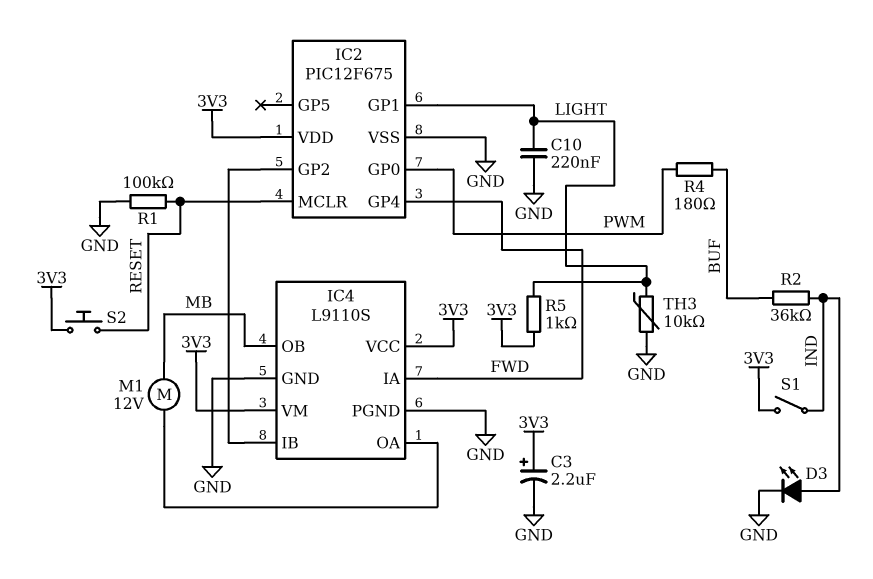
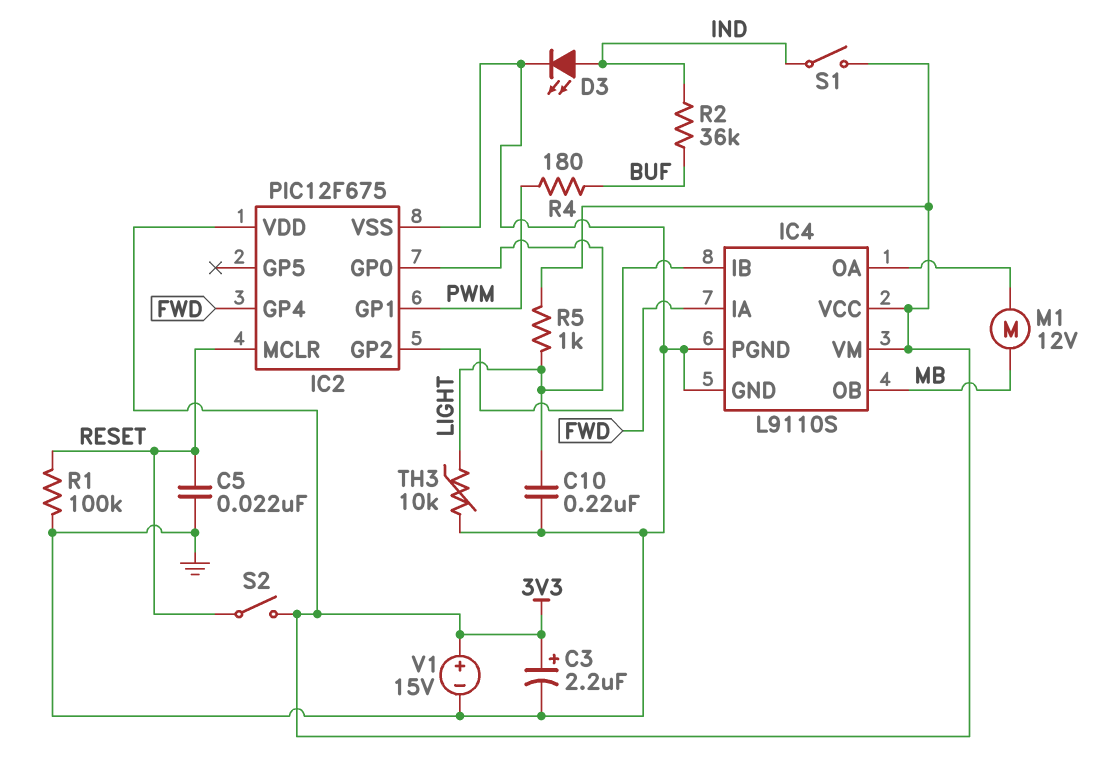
C5: none -> 22nF (GND, RESET)
IC2 pin GP0: PWM -> LIGHT
IC2 pin GP1: LIGHT -> PWM
S2: button (3V3, RESET) -> switch (3V3, RESET)
V1: none -> 15V (plus 3V3, minus GND)

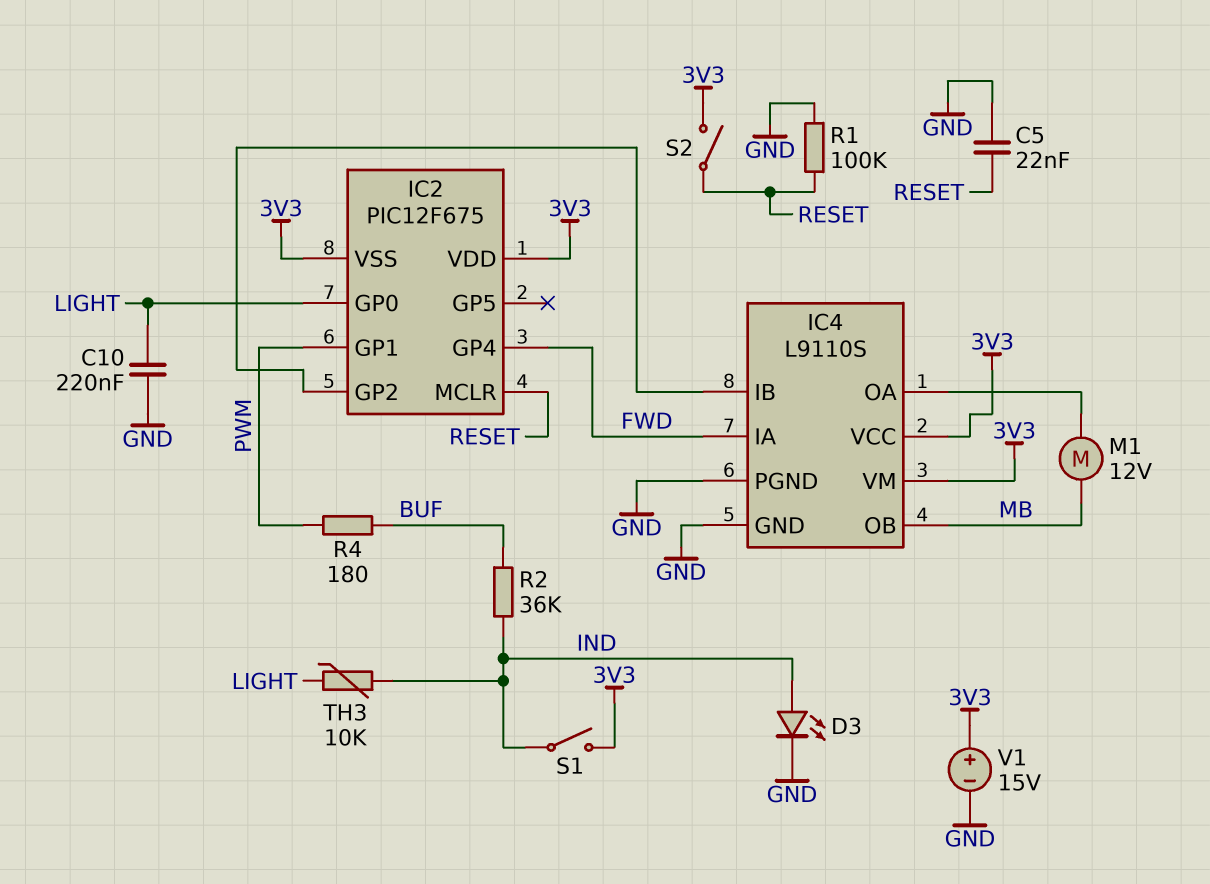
C3: 2.2uF (plus 3V3, minus GND) -> none
IC2 pin VSS: GND -> 3V3
R5: 1k (3V3, LIGHT) -> none
TH3: 10k (GND, LIGHT) -> 10k (IND, LIGHT)

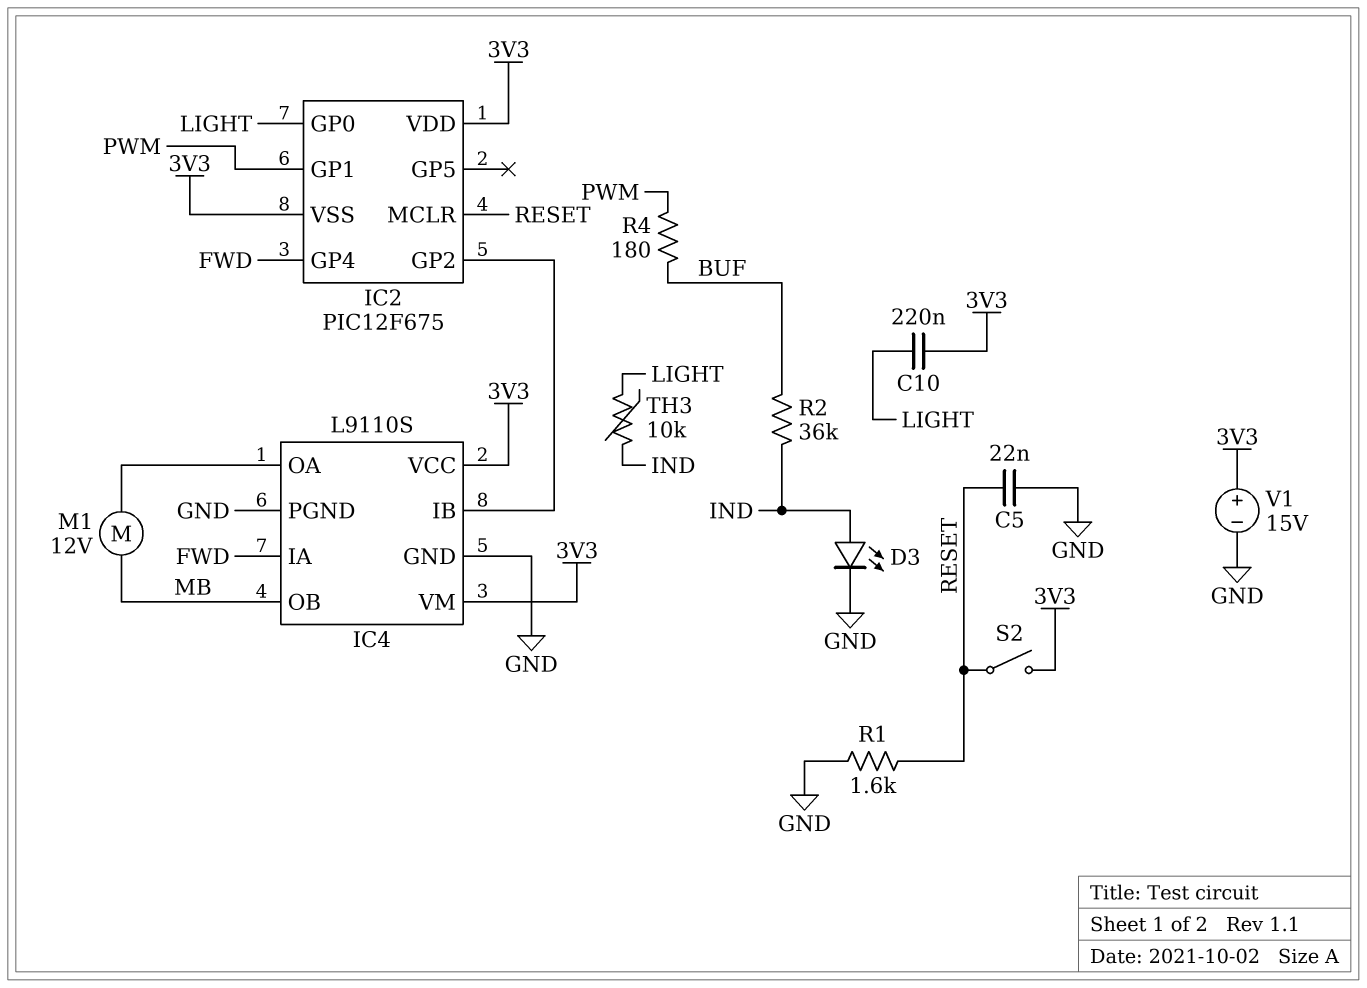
C10: 220nF (GND, LIGHT) -> 220nF (3V3, LIGHT)
R1: 100k (GND, RESET) -> 1.6k (GND, RESET)
S1: switch (3V3, IND) -> none

